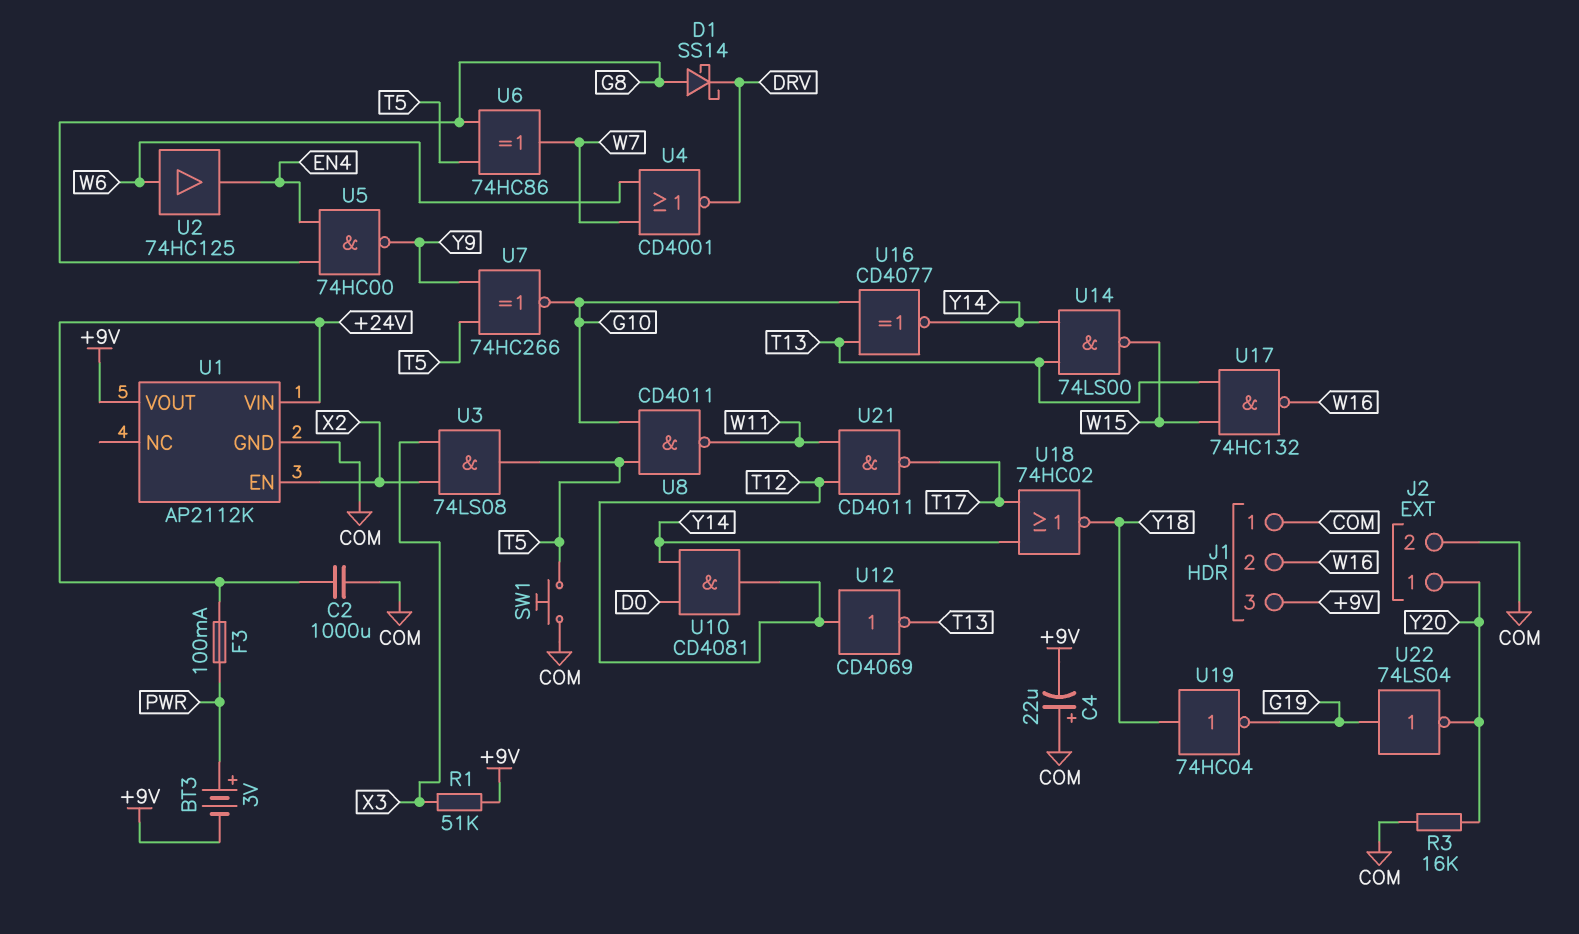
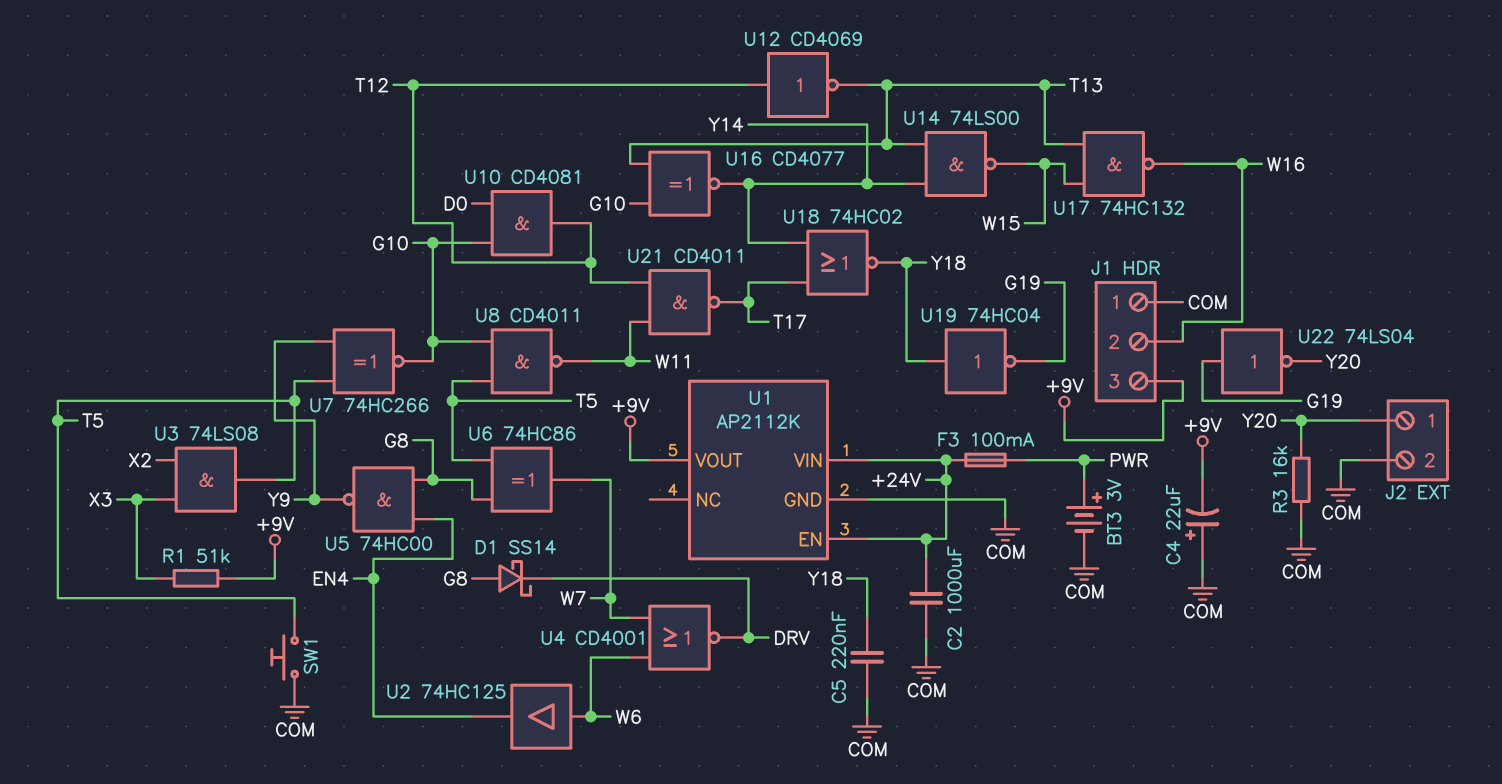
BT3: 3V (plus PWR, minus +9V) -> 3V (plus PWR, minus COM)
C5: none -> 220nF (COM, Y18)
U1 pin EN: X2 -> +24V
U10: AND CD4081 (in D0, in Y14, out T12) -> AND CD4081 (in D0, in G10, out T12)

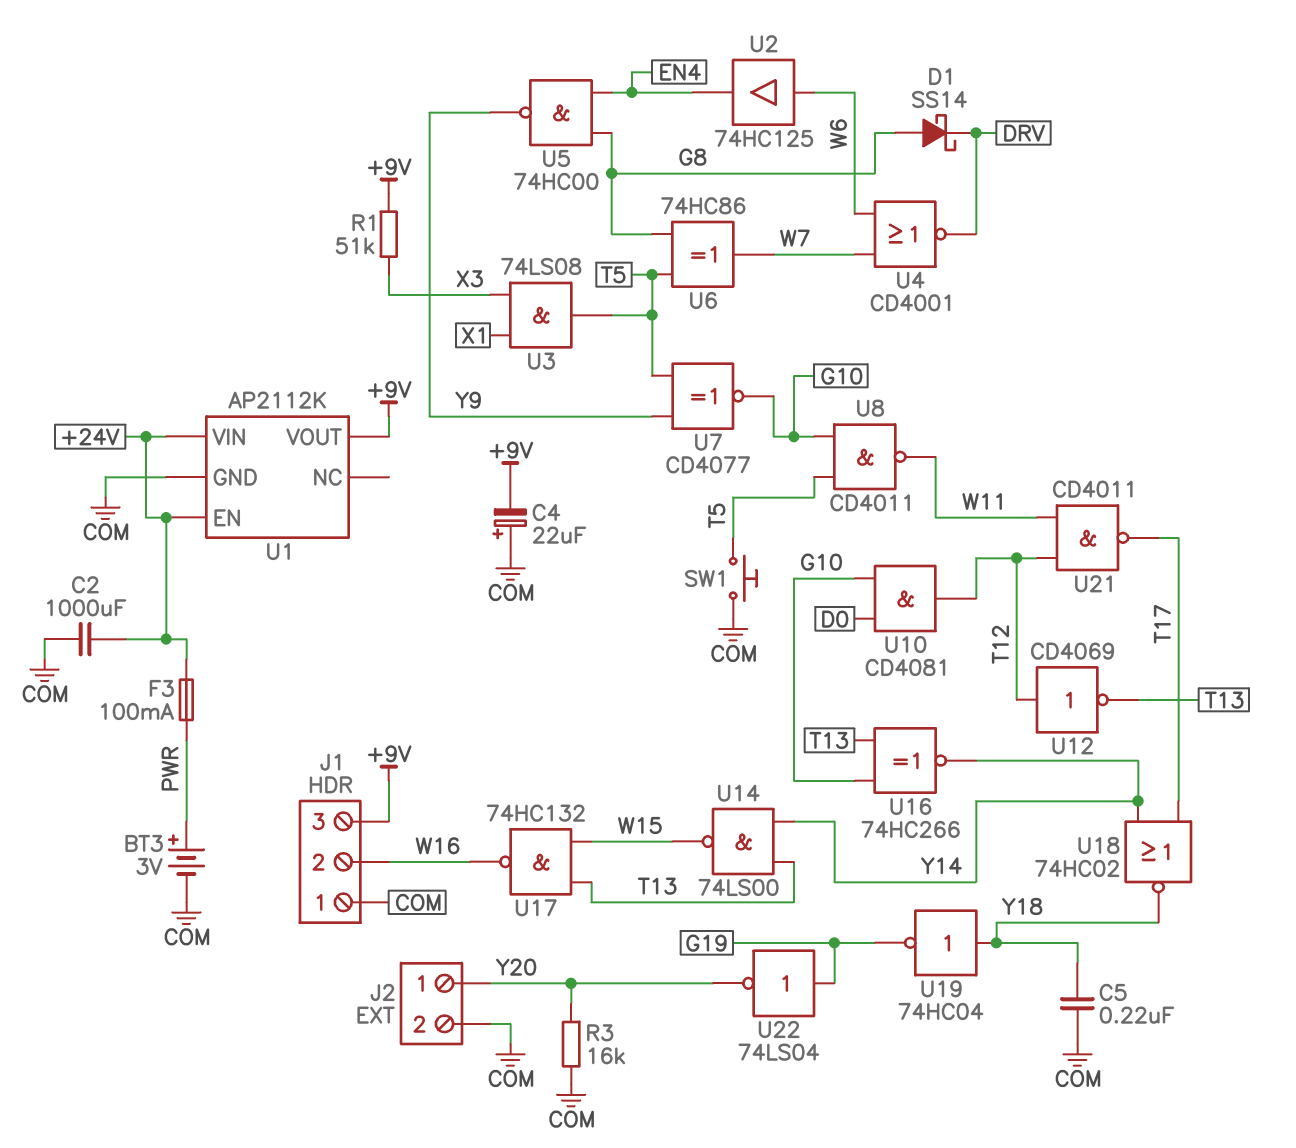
U3: AND 74LS08 (in X2, in X3, out T5) -> AND 74LS08 (in X1, in X3, out T5)
U7: XNOR 74HC266 (in T5, in Y9, out G10) -> XNOR CD4077 (in T5, in Y9, out G10)
U16: XNOR CD4077 (in G10, in T13, out Y14) -> XNOR 74HC266 (in G10, in T13, out Y14)

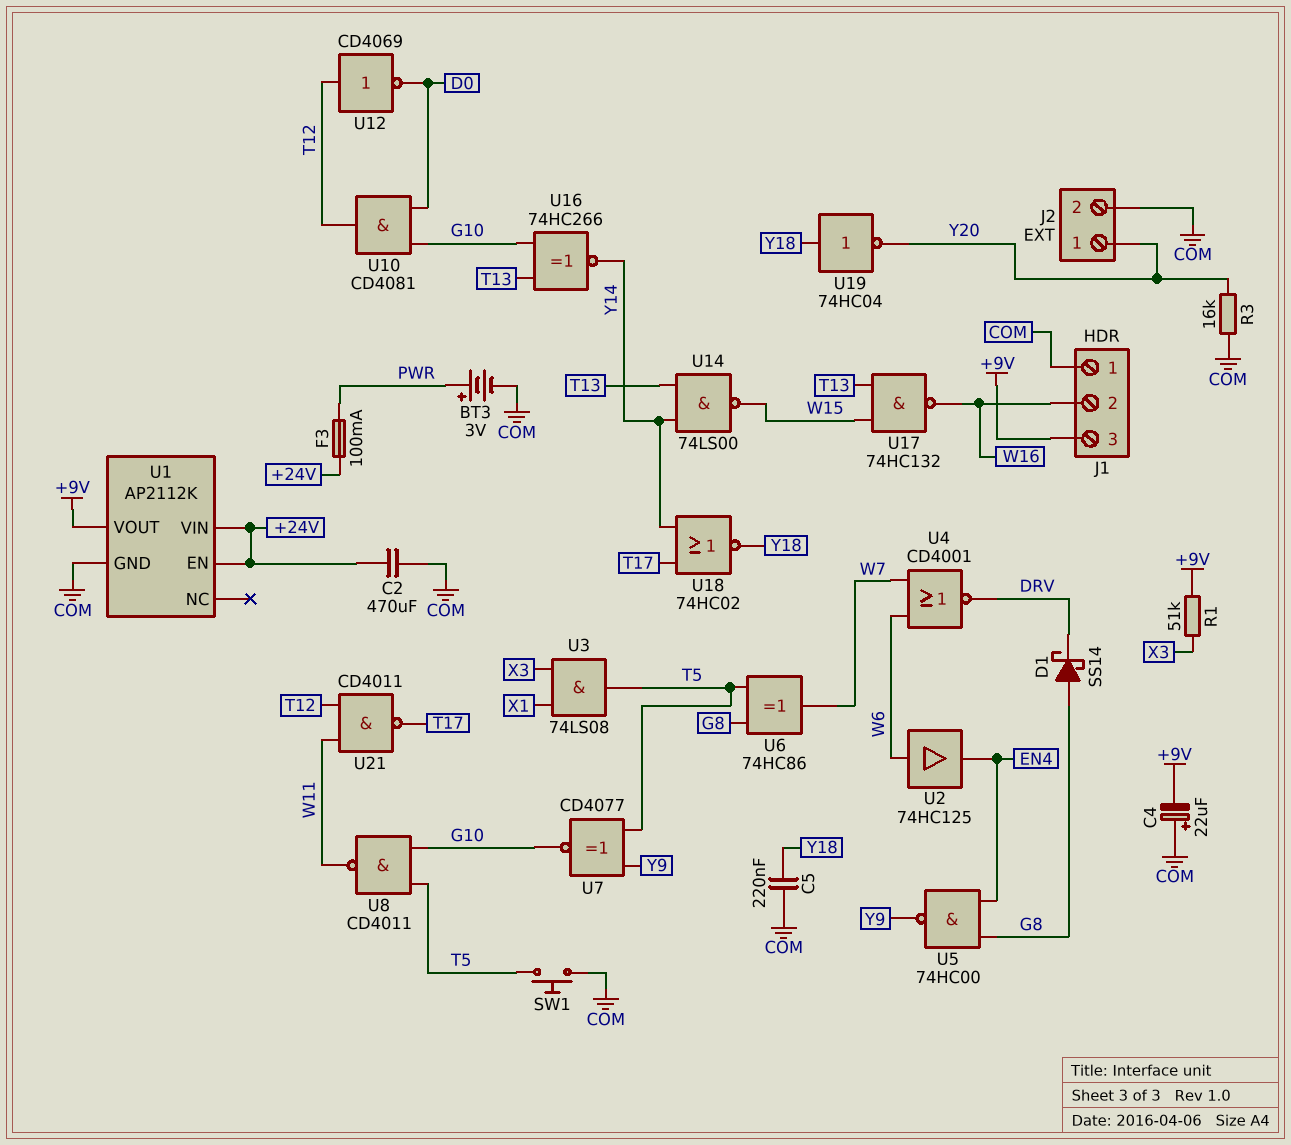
C2: 1000uF (+24V, COM) -> 470uF (+24V, COM)
U12: NOT CD4069 (in T12, out T13) -> NOT CD4069 (in T12, out D0)
U19: NOT 74HC04 (in Y18, out G19) -> NOT 74HC04 (in Y18, out Y20)
U22: NOT 74LS04 (in G19, out Y20) -> none

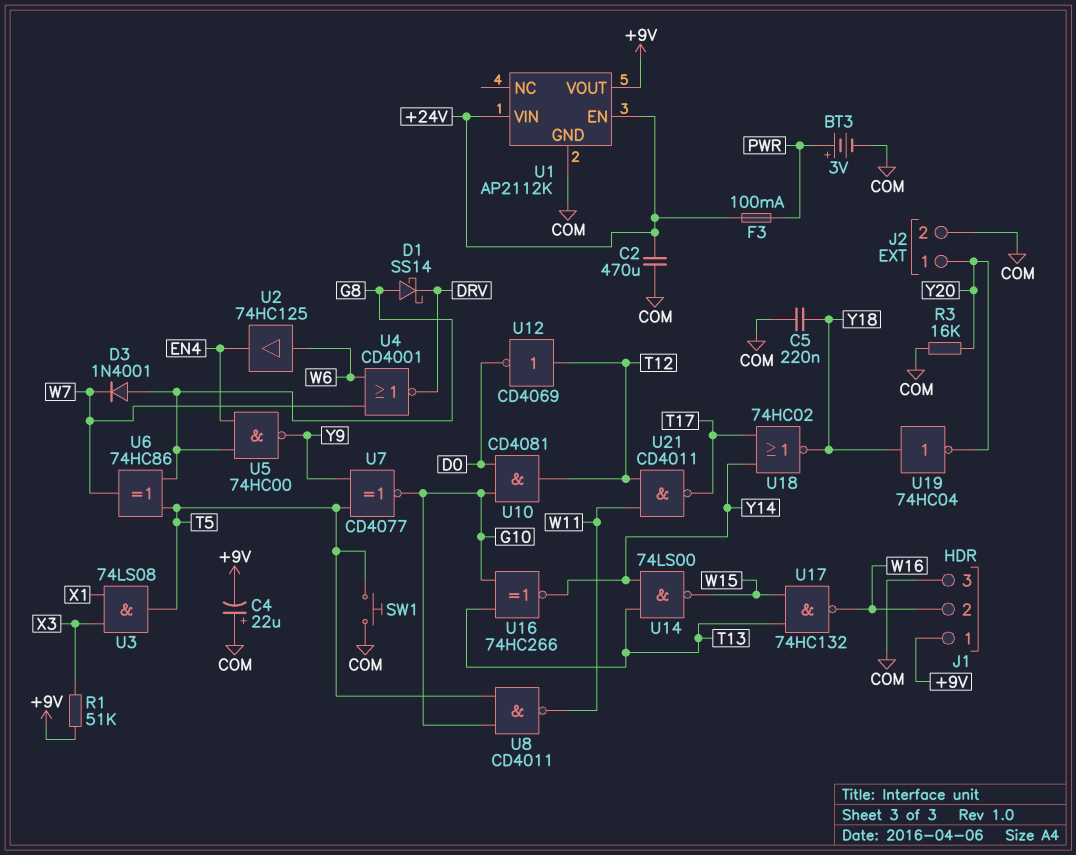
D3: none -> diode 1N4001 (A G8, K W7)
J1 pin 1: COM -> +9V
J1 pin 3: +9V -> COM

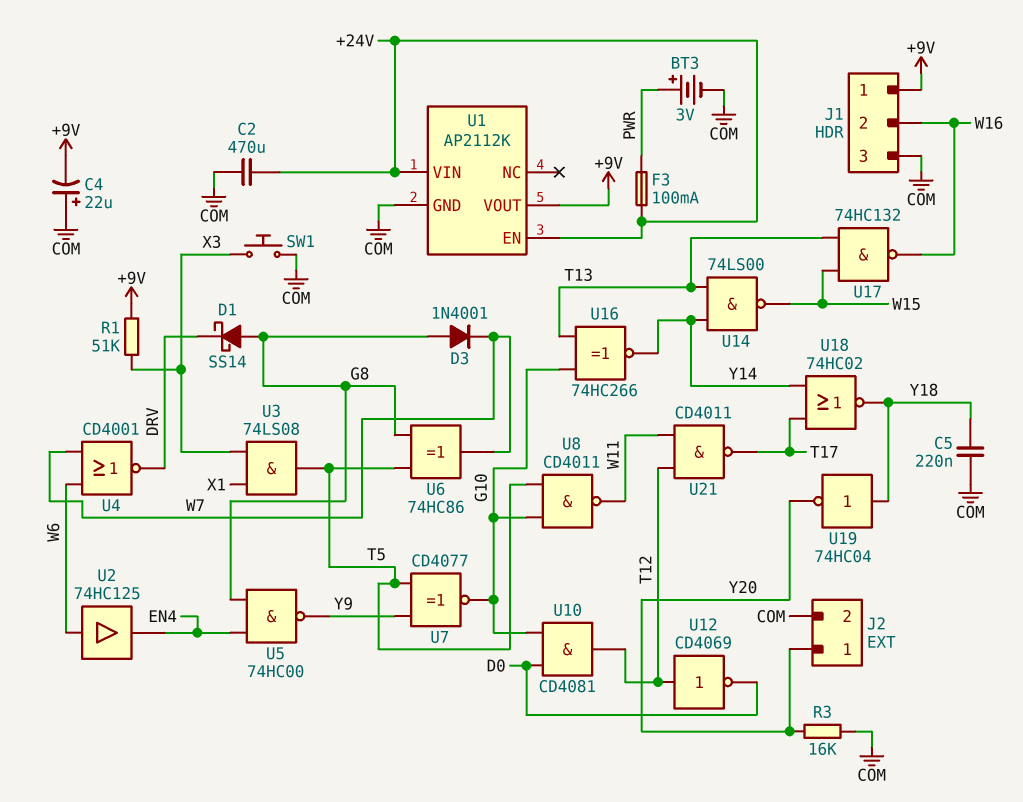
SW1: button (COM, T5) -> button (COM, X3)

